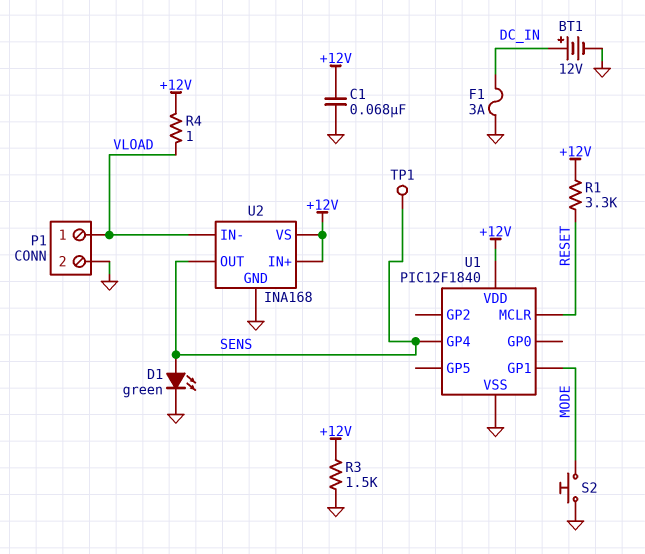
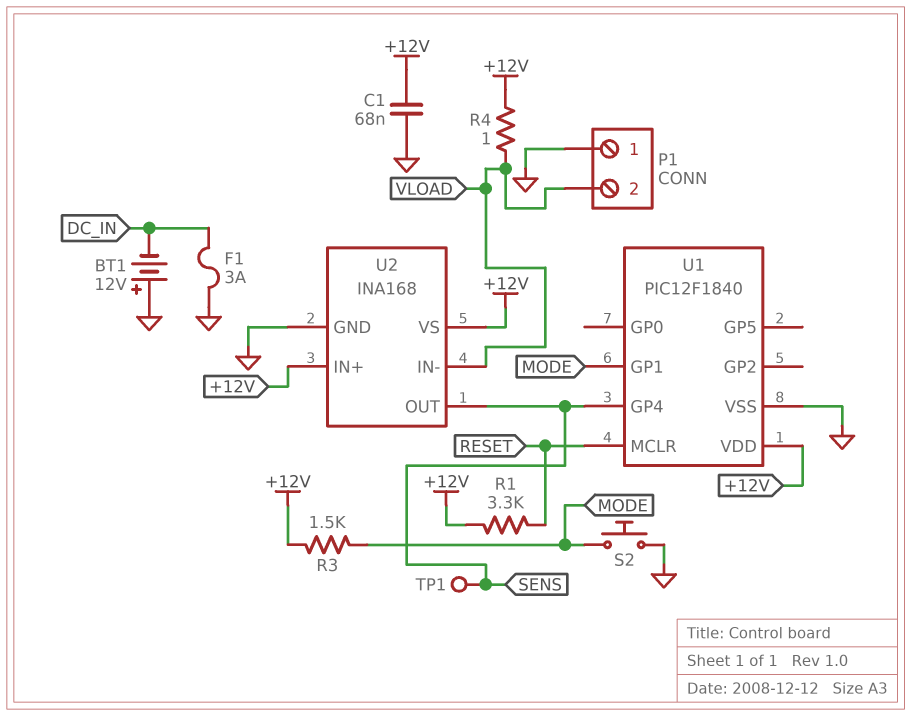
BT1: 12V (plus DC_IN, minus GND) -> 12V (plus GND, minus DC_IN)
D1: LED green (A SENS, K GND) -> none
P1 pin 1: VLOAD -> GND
P1 pin 2: GND -> VLOAD
R3: 1.5k (+12V, GND) -> 1.5k (+12V, MODE)

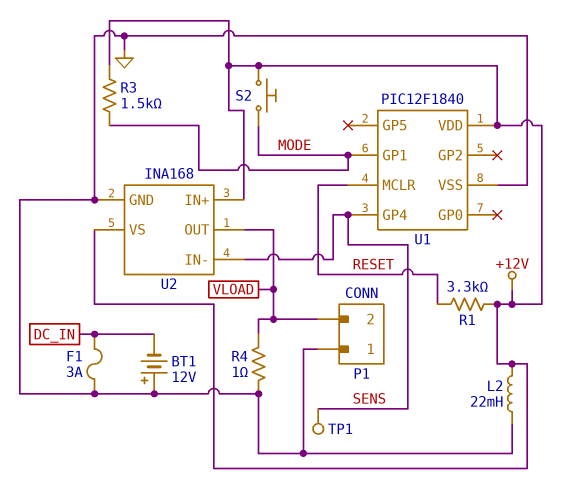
C1: 68nF (+12V, GND) -> none
L2: none -> 22mH (+12V, GND)
R4: 1 (+12V, VLOAD) -> 1 (GND, VLOAD)
S2: button (GND, MODE) -> button (+12V, MODE)
U2 pin IN-: VLOAD -> SENS
U2 pin OUT: SENS -> VLOAD

